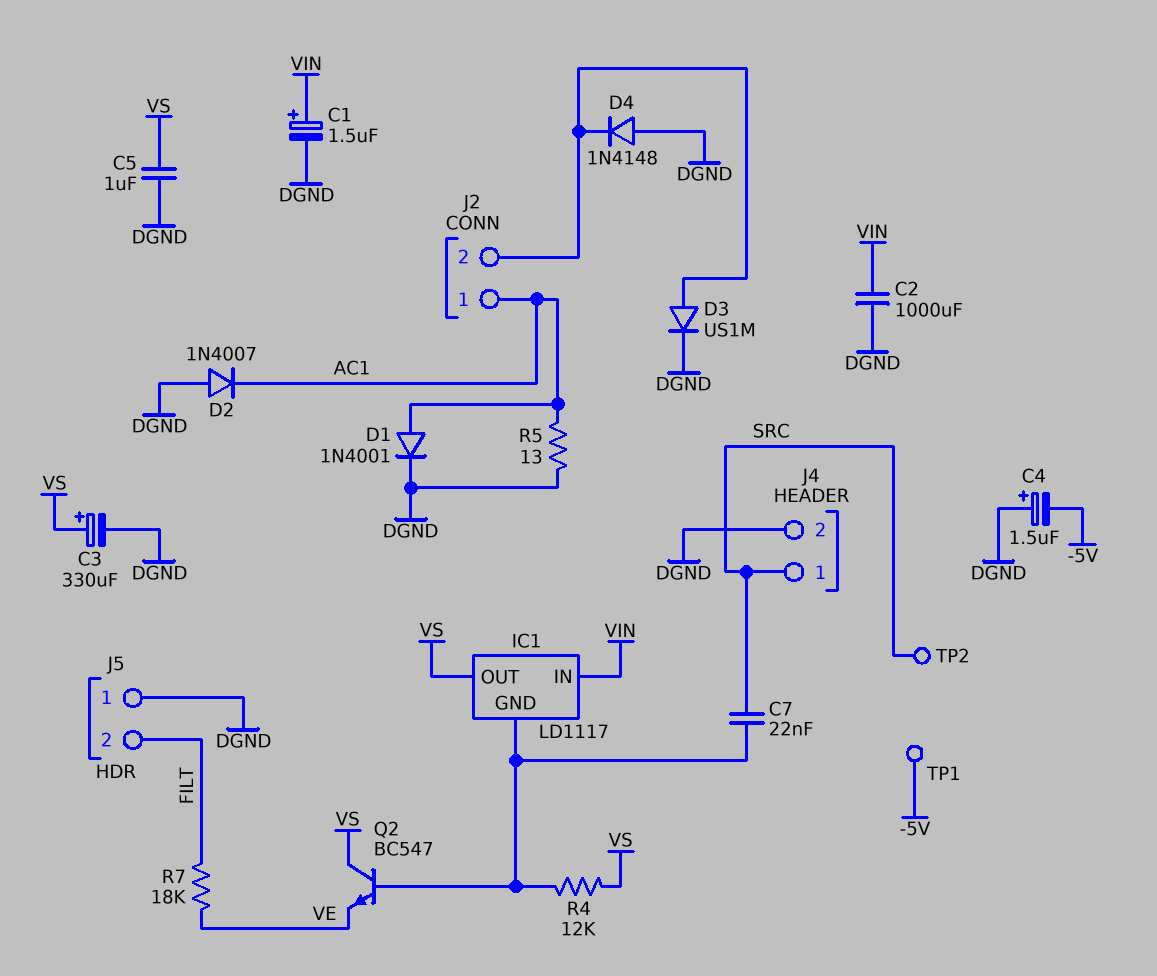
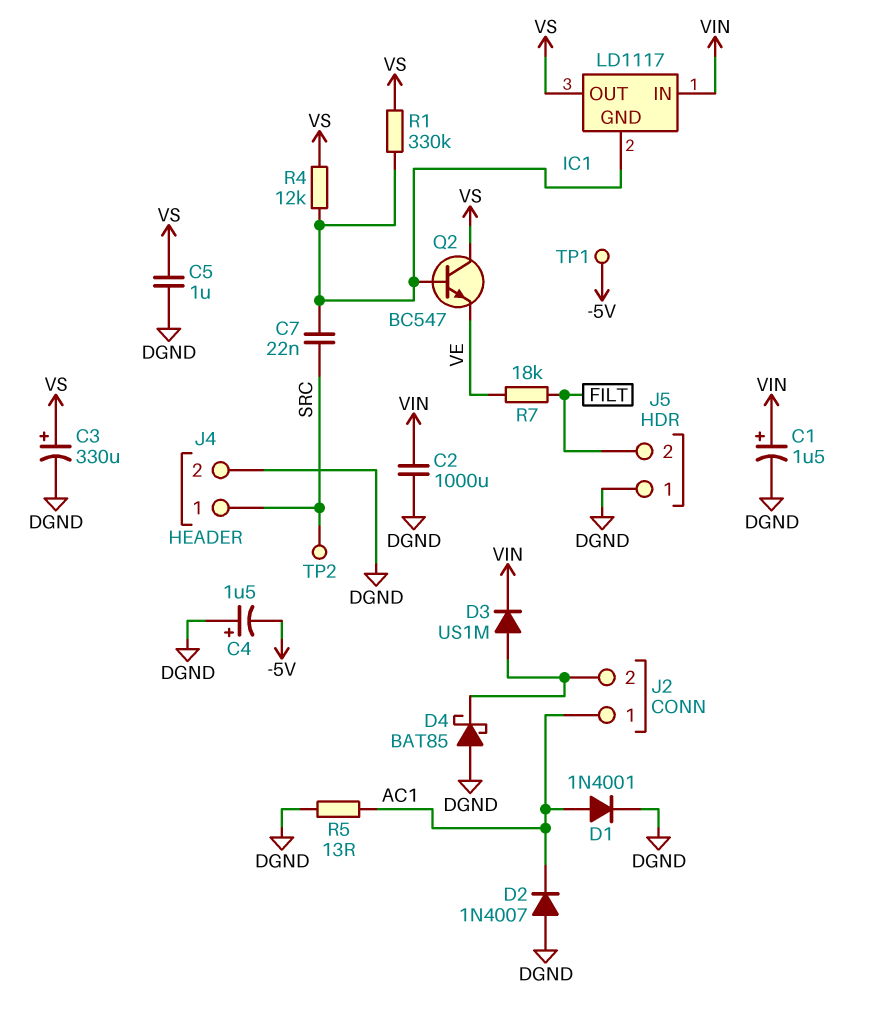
D3: diode US1M (A J2/2, K DGND) -> diode US1M (A J2/2, K VIN)
D4: diode 1N4148 (A DGND, K J2/2) -> schottky BAT85 (A DGND, K J2/2)
R1: none -> 330k (IC1/GND, VS)

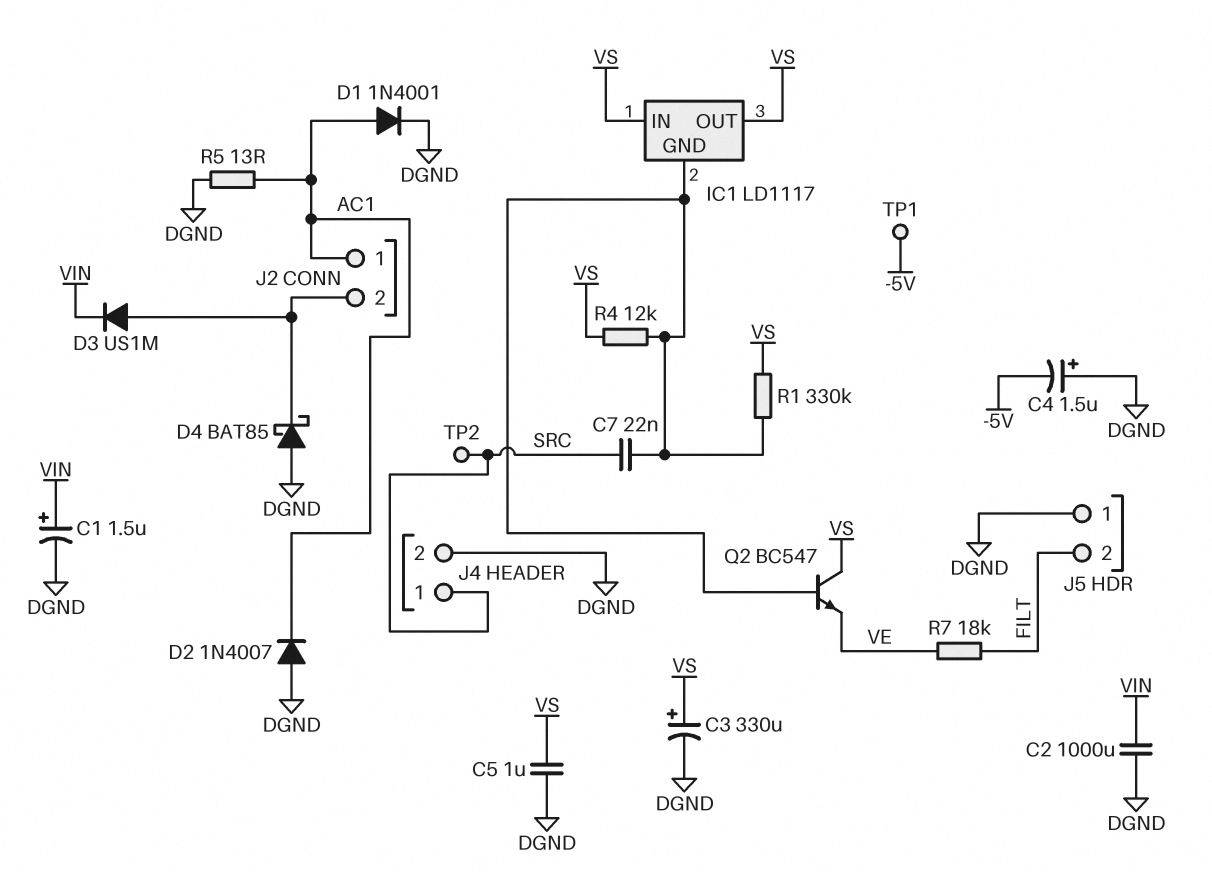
IC1 pin IN: VIN -> VS

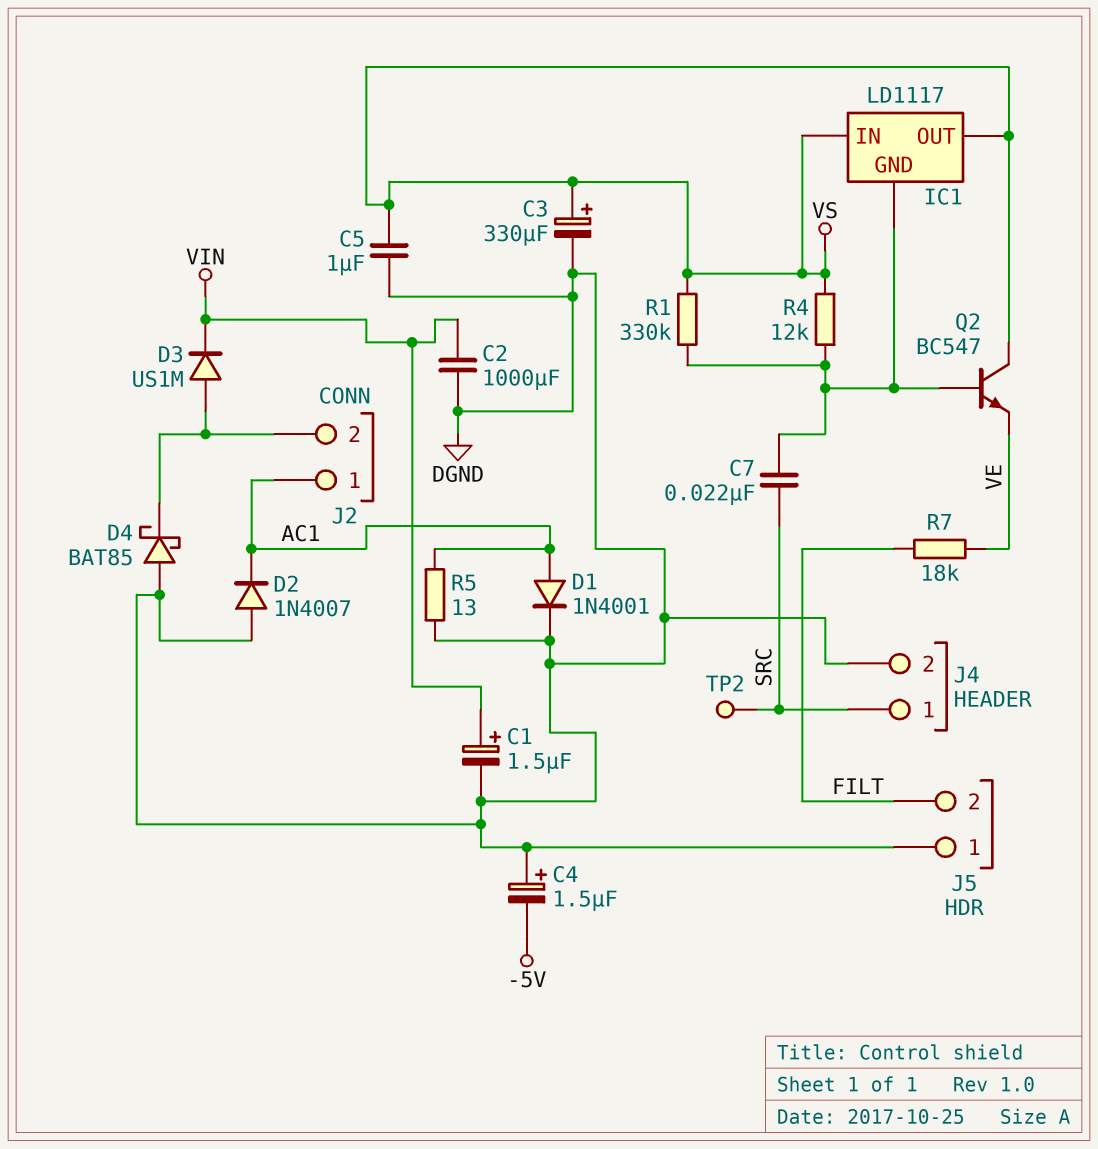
TP1: test point (-5V) -> none

